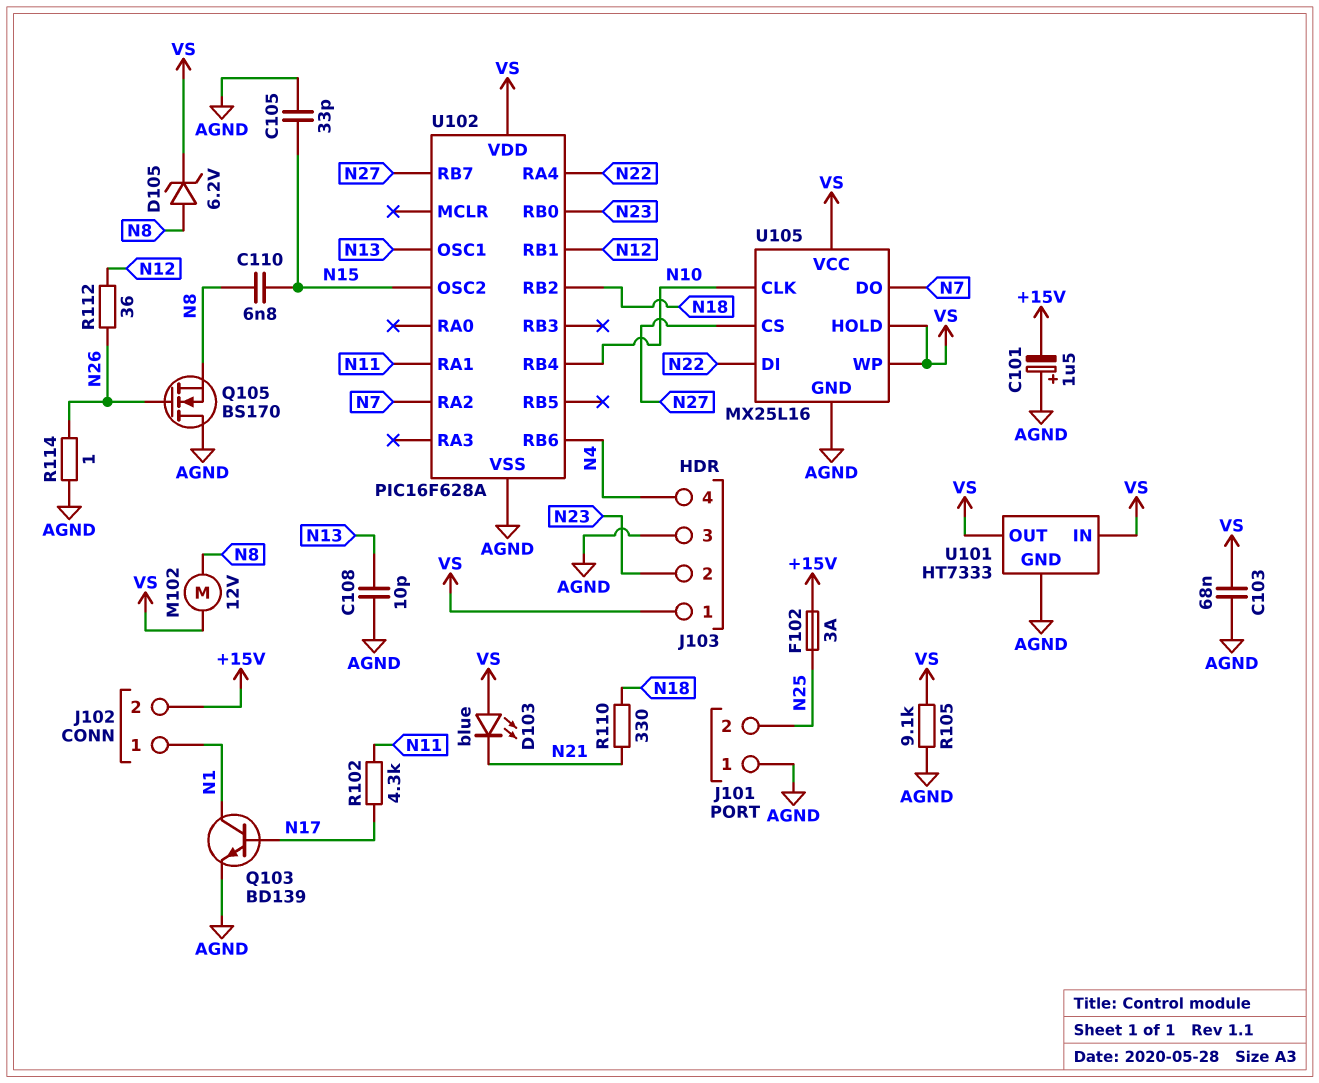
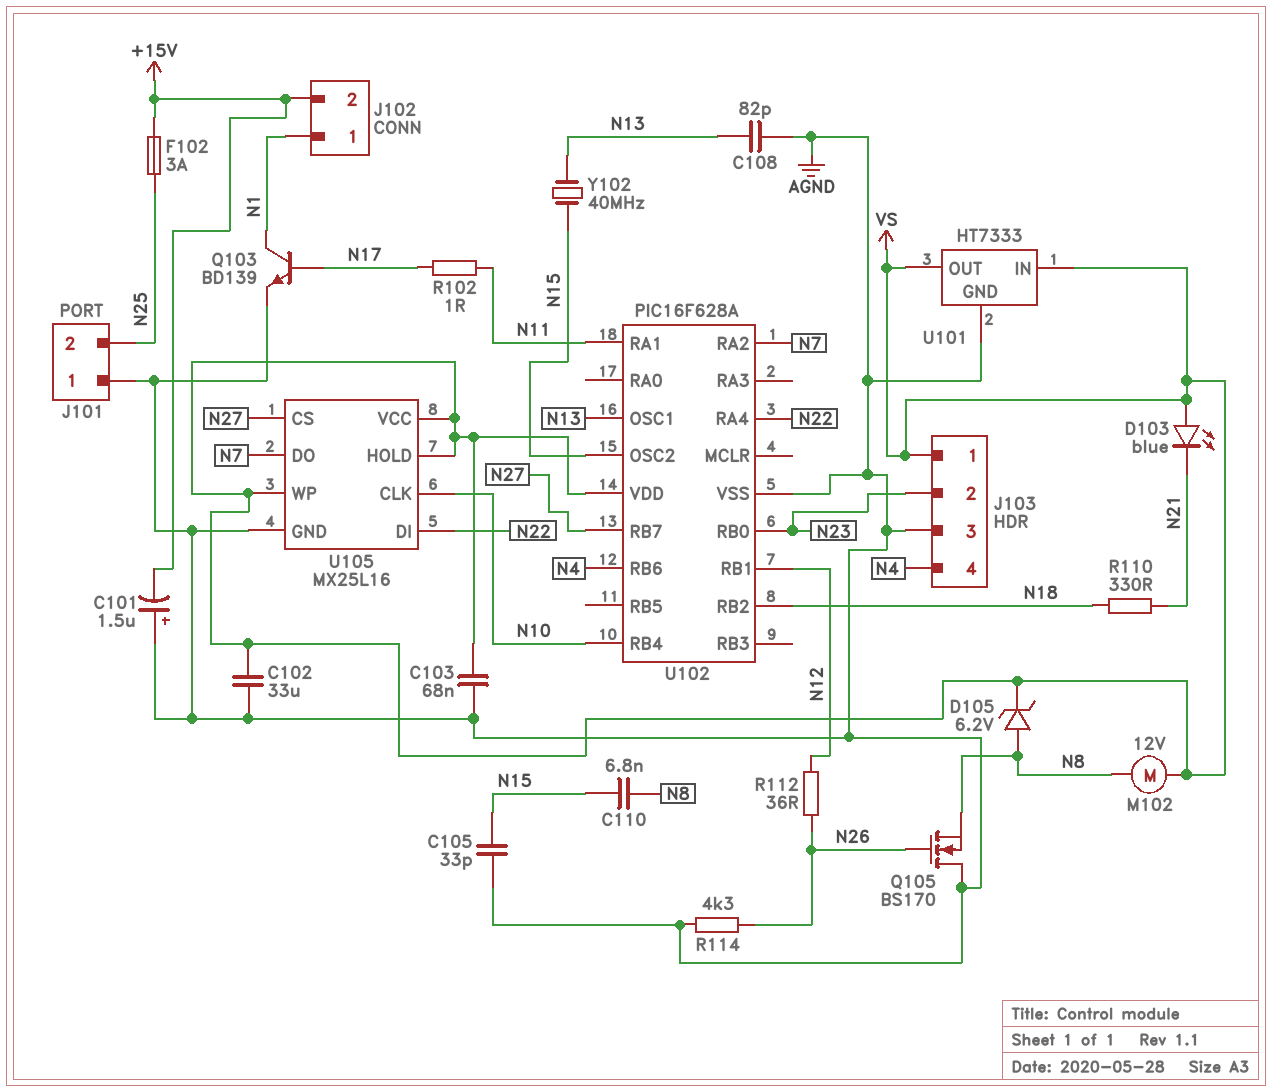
C102: none -> 33uF (AGND, VS)
C108: 10pF (AGND, N13) -> 82pF (AGND, N13)
R102: 4.3k (N11, N17) -> 1 (N11, N17)
R105: 9.1k (AGND, VS) -> none
R114: 1 (AGND, N26) -> 4.3k (AGND, N26)
Y102: none -> 40MHz (N13, N15)

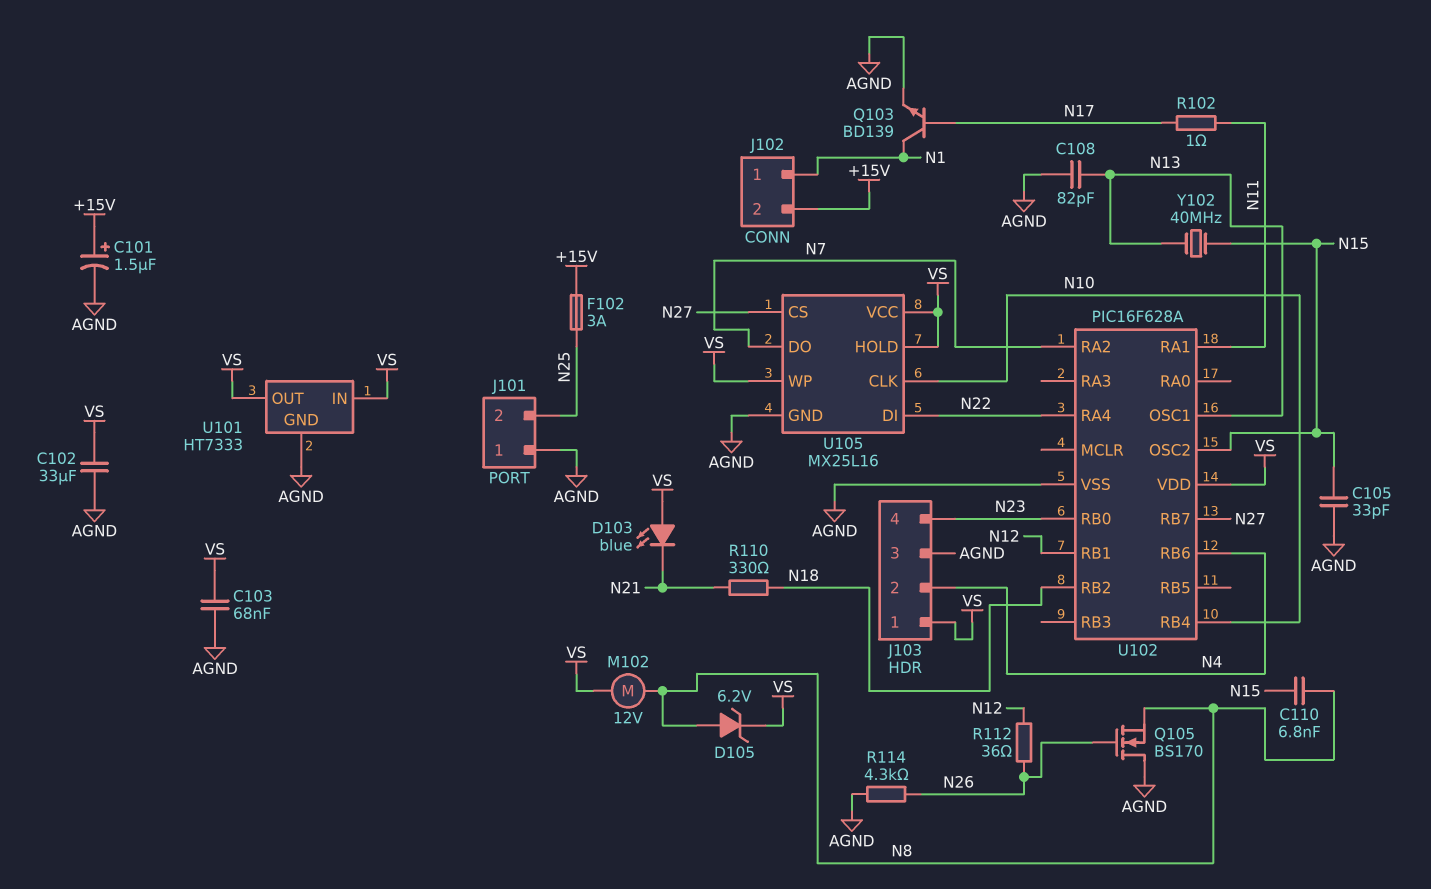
C101: 1.5uF (plus AGND, minus +15V) -> 1.5uF (plus +15V, minus AGND)
J103 pin 2: N23 -> N4
J103 pin 4: N4 -> N23

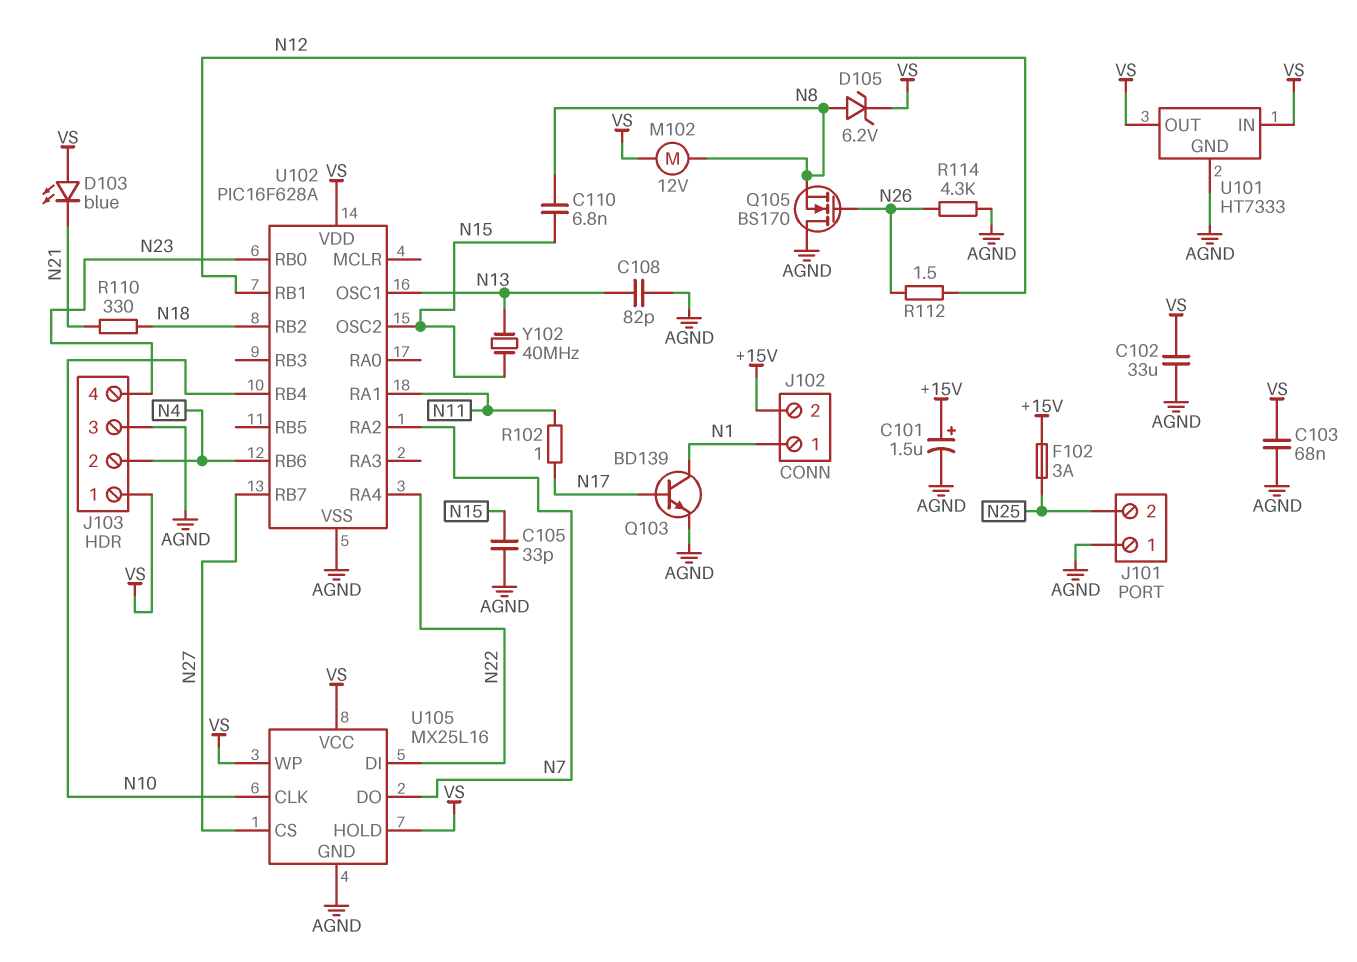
R112: 36 (N12, N26) -> 1.5 (N12, N26)

